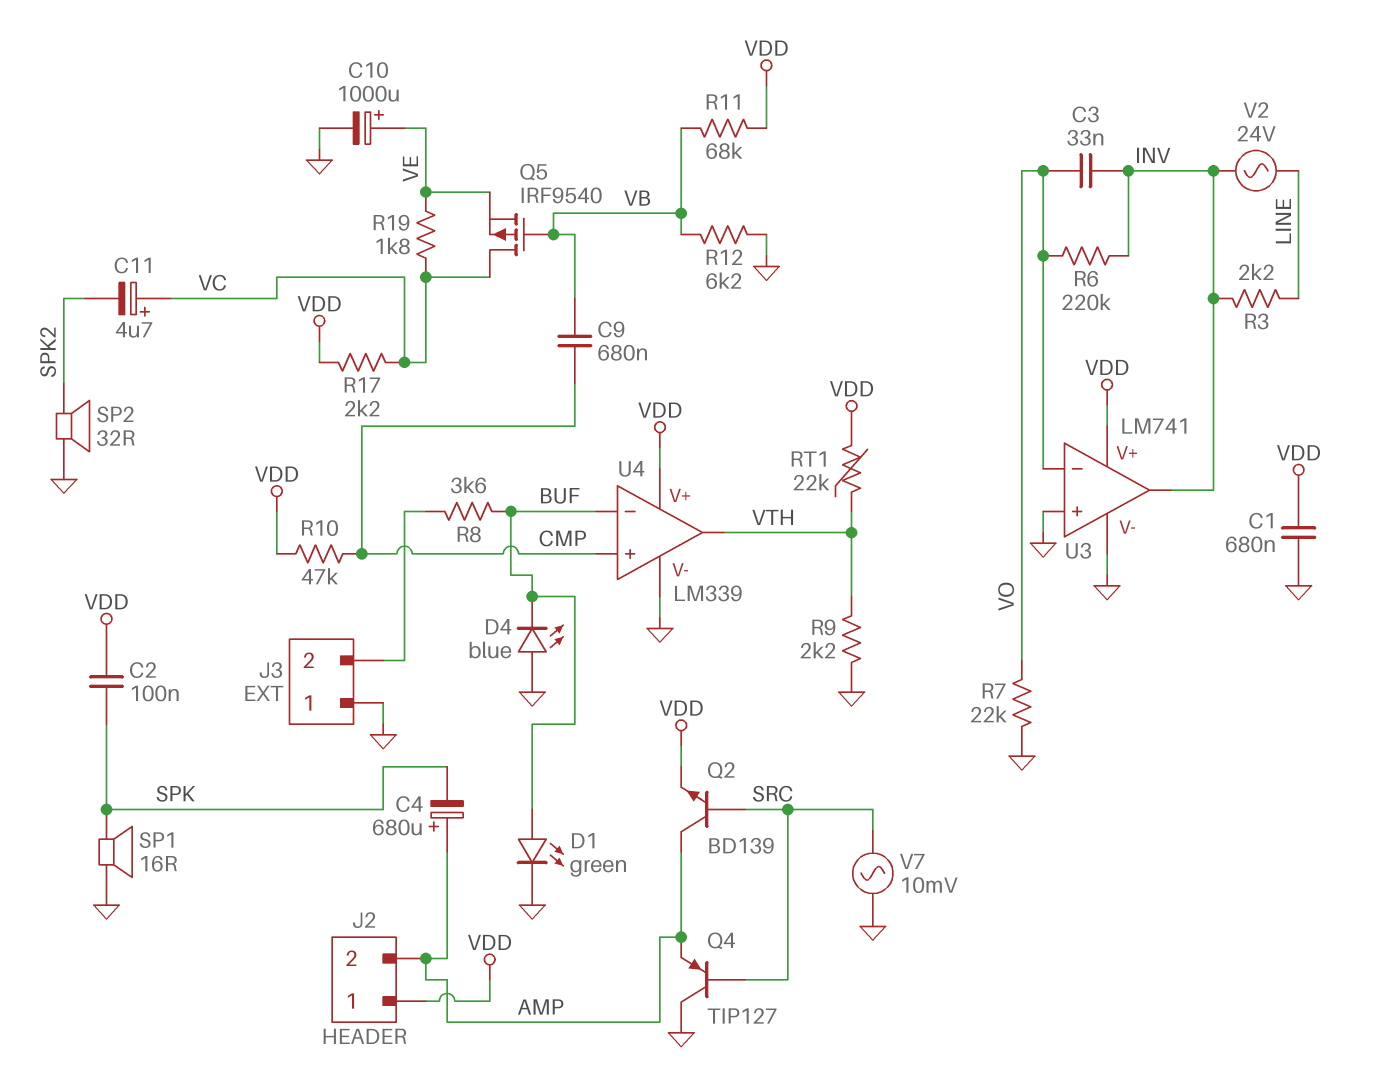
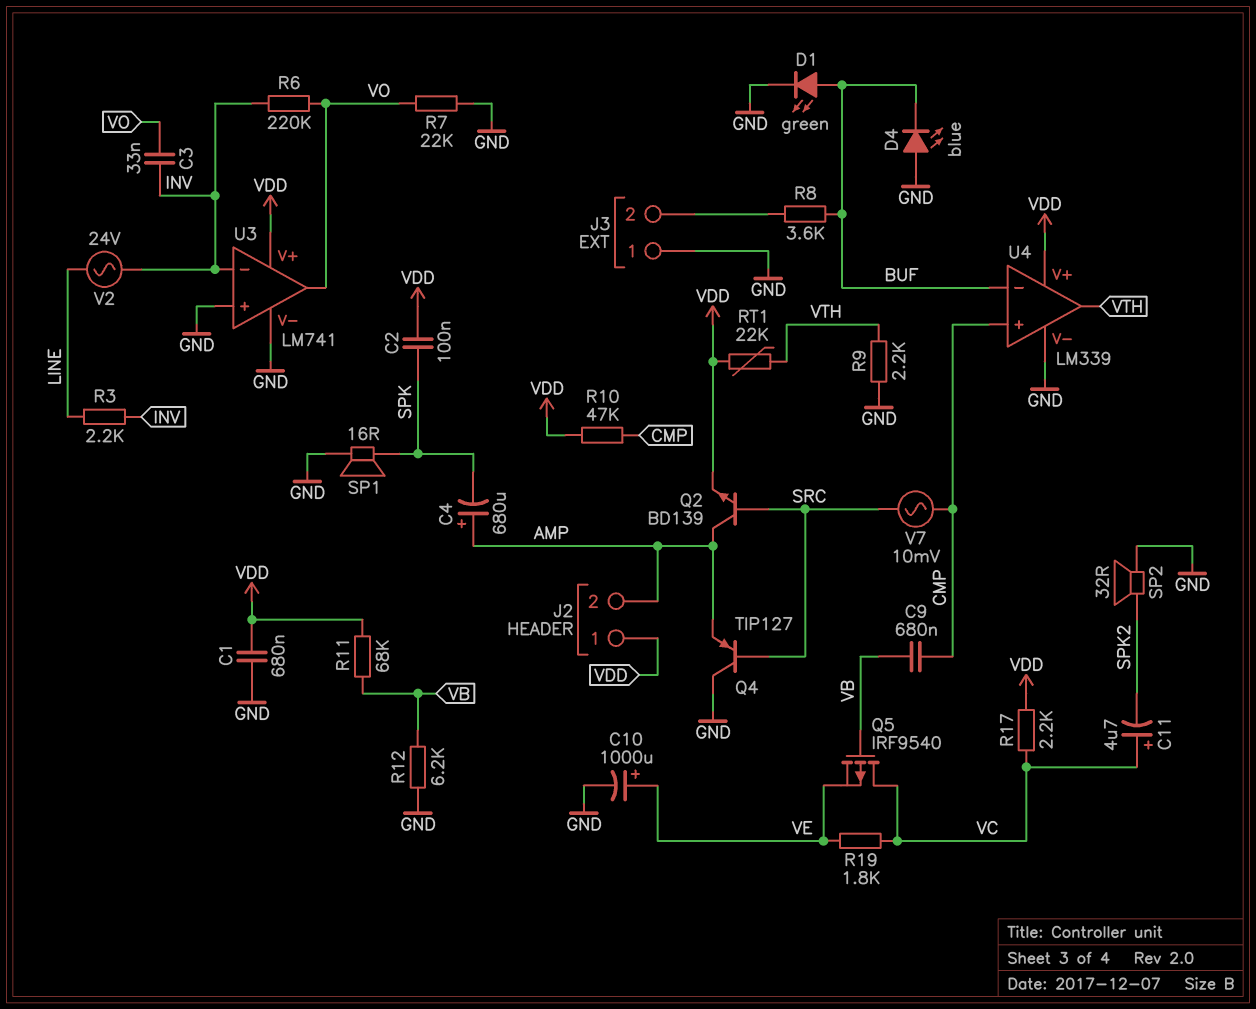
U3 pin in-: VO -> INV
U3 pin out: INV -> VO
V7: AC 10mV (GND, SRC) -> AC 10mV (CMP, SRC)

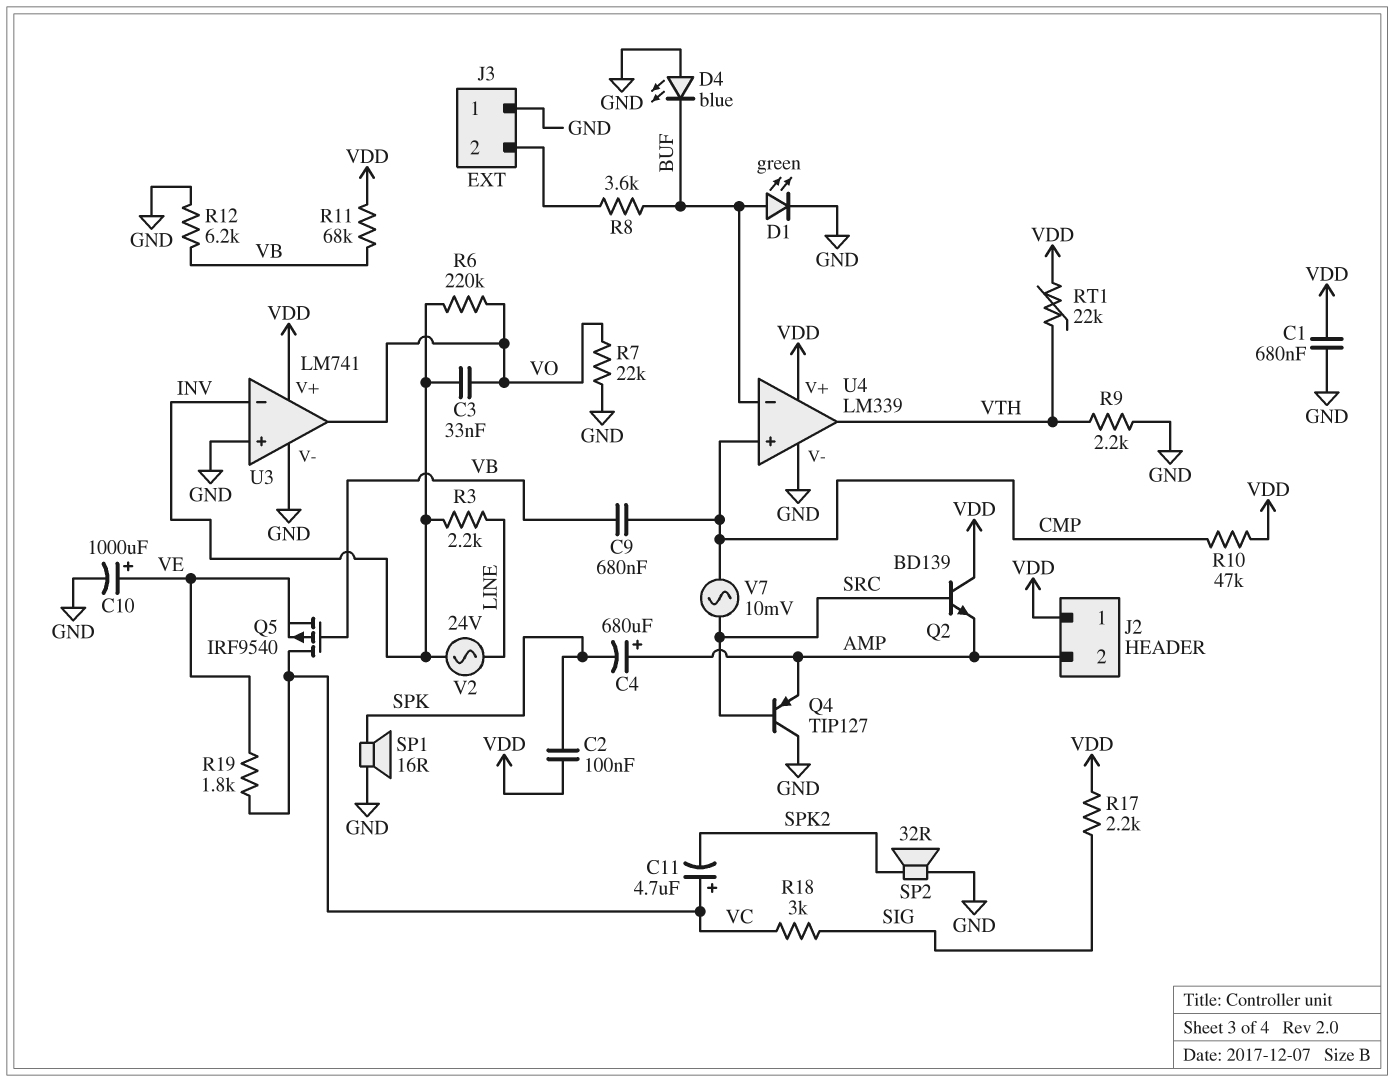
Q2: NPN BD139 (B SRC, C AMP, E VDD) -> NPN BD139 (B SRC, C VDD, E AMP)
R17: 2.2k (VC, VDD) -> 2.2k (SIG, VDD)
R18: none -> 3k (SIG, VC)

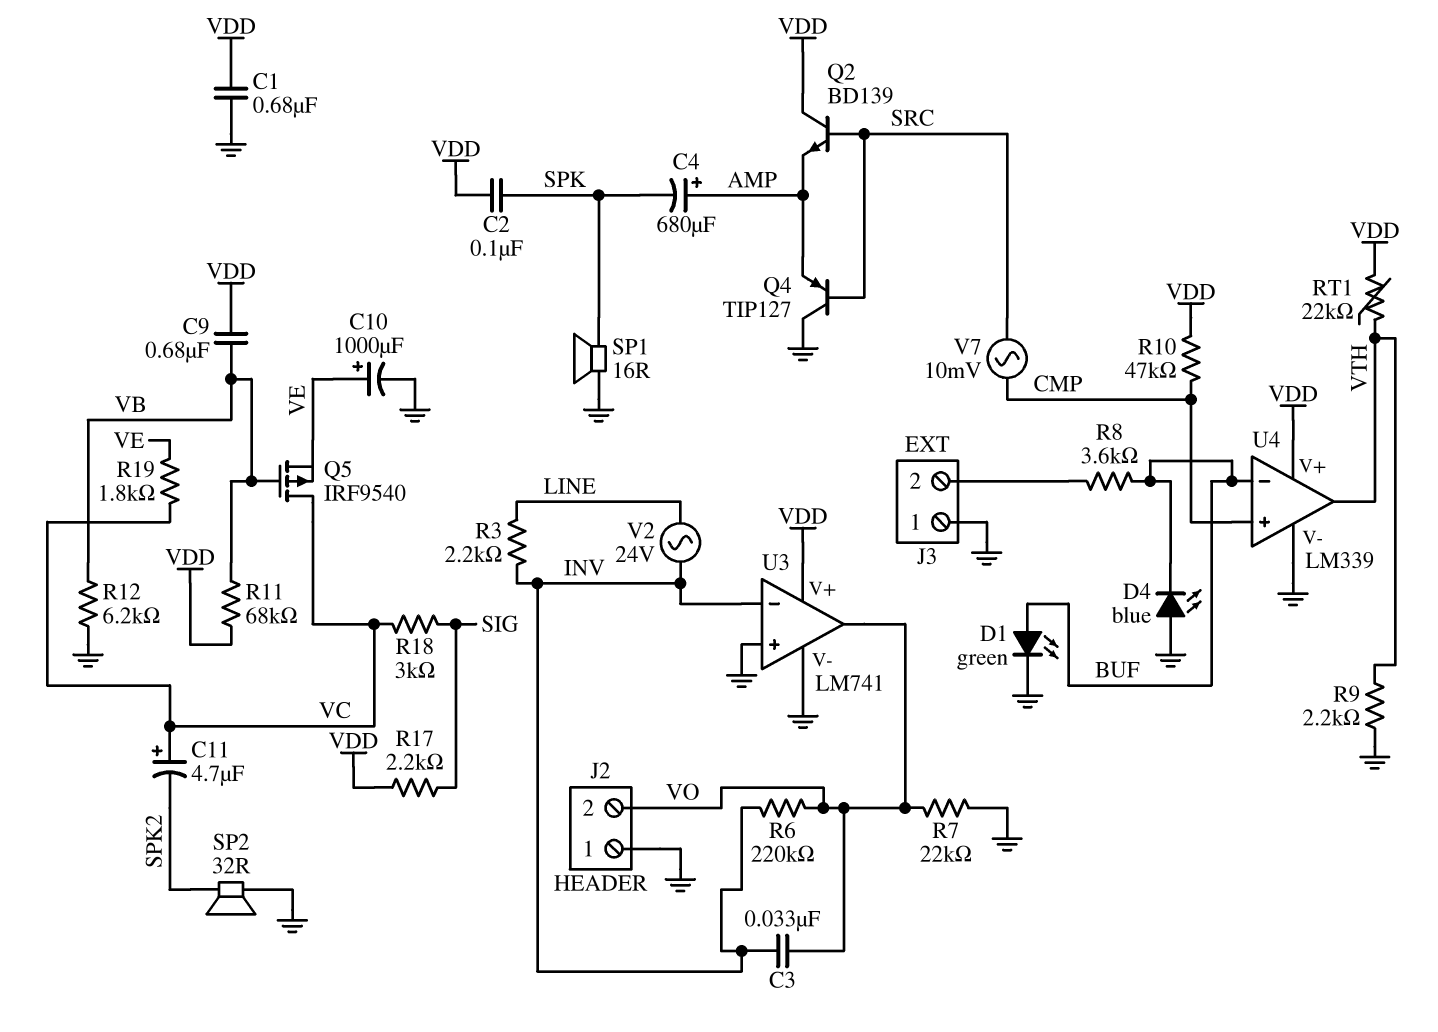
C9: 680nF (CMP, VB) -> 680nF (VB, VDD)
J2 pin 1: VDD -> GND
J2 pin 2: AMP -> VO

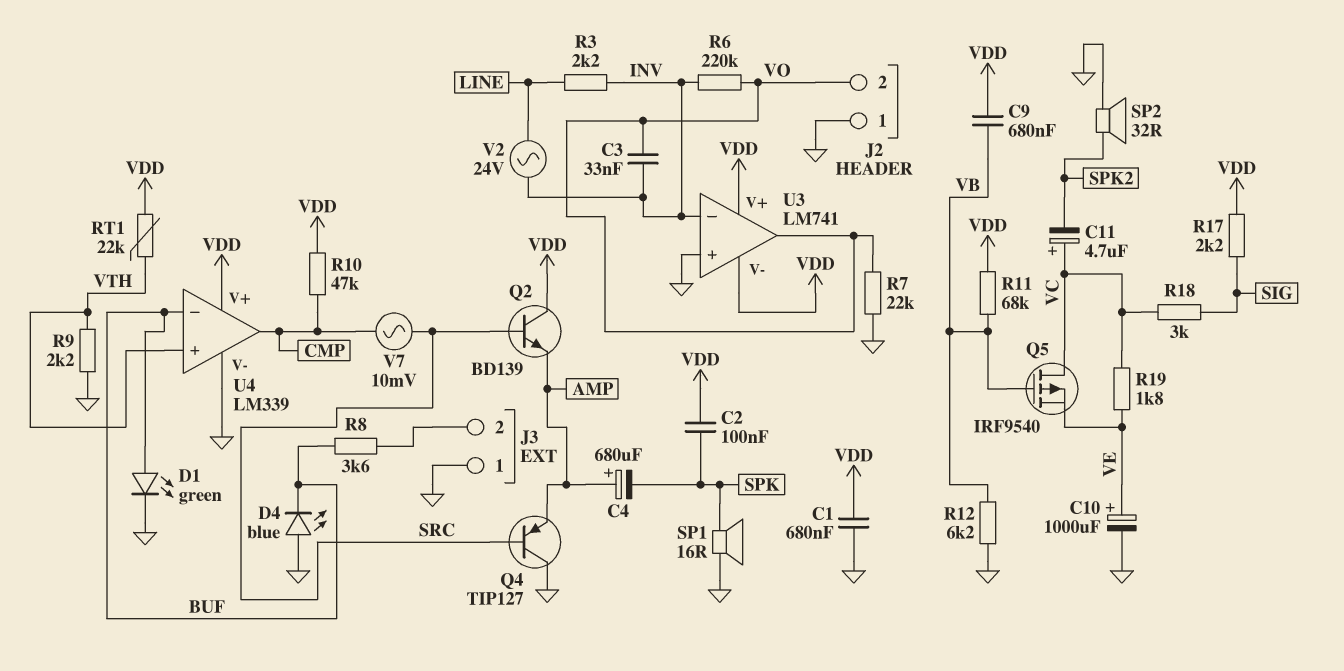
U3 pin V-: GND -> VDD
U4 pin in+: CMP -> VTH
U4 pin out: VTH -> CMP

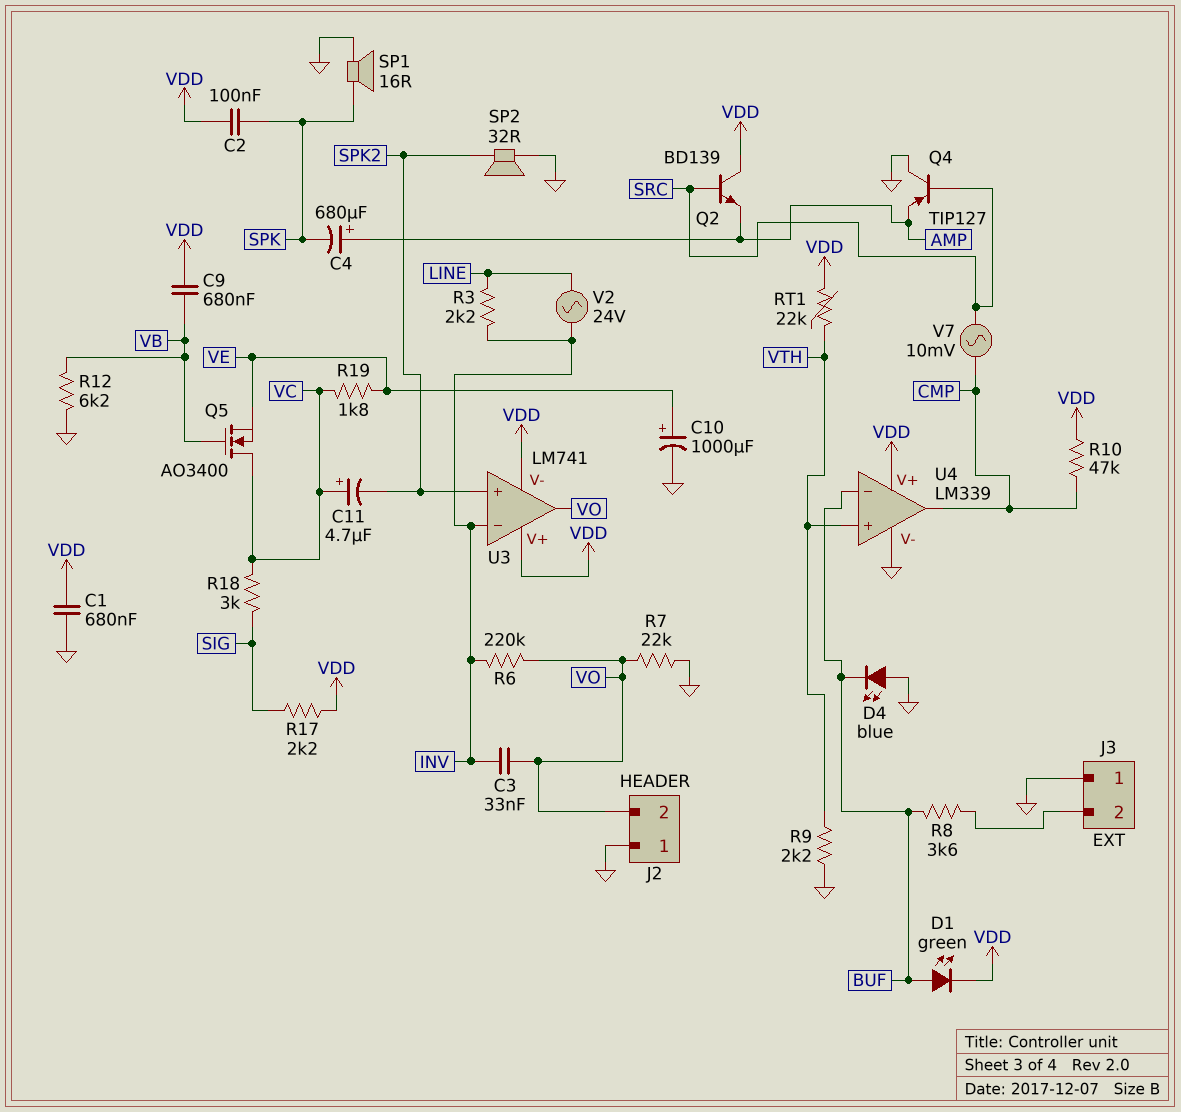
D1: LED green (A BUF, K GND) -> LED green (A BUF, K VDD)
Q5: PMOS IRF9540 (G VB, D VC, S VE) -> NMOS AO3400 (G VB, D VC, S VE)
R11: 68k (VB, VDD) -> none
U3 pin in+: GND -> SPK2

